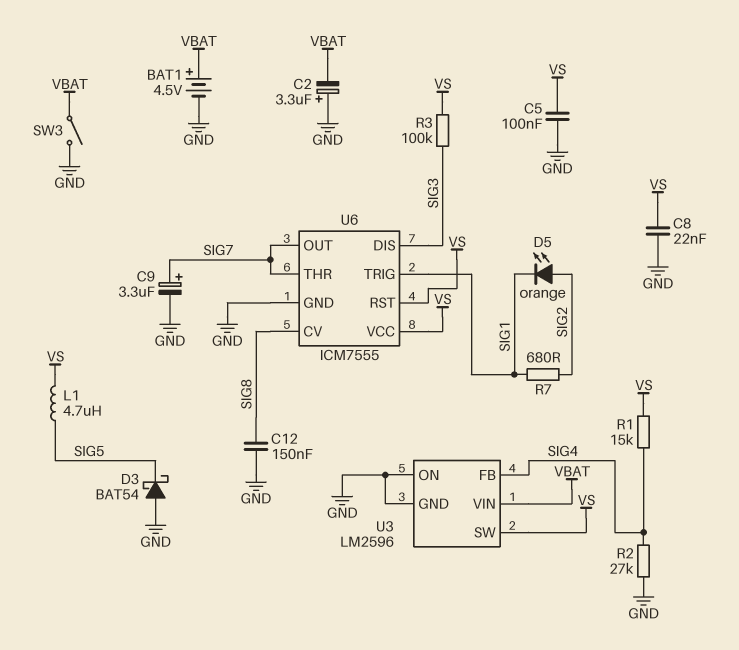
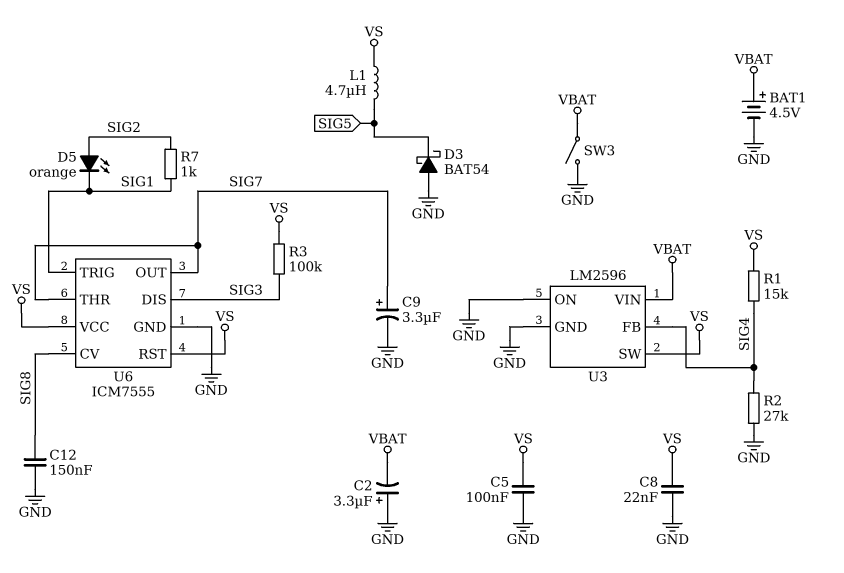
R7: 680 (SIG1, SIG2) -> 1k (SIG1, SIG2)

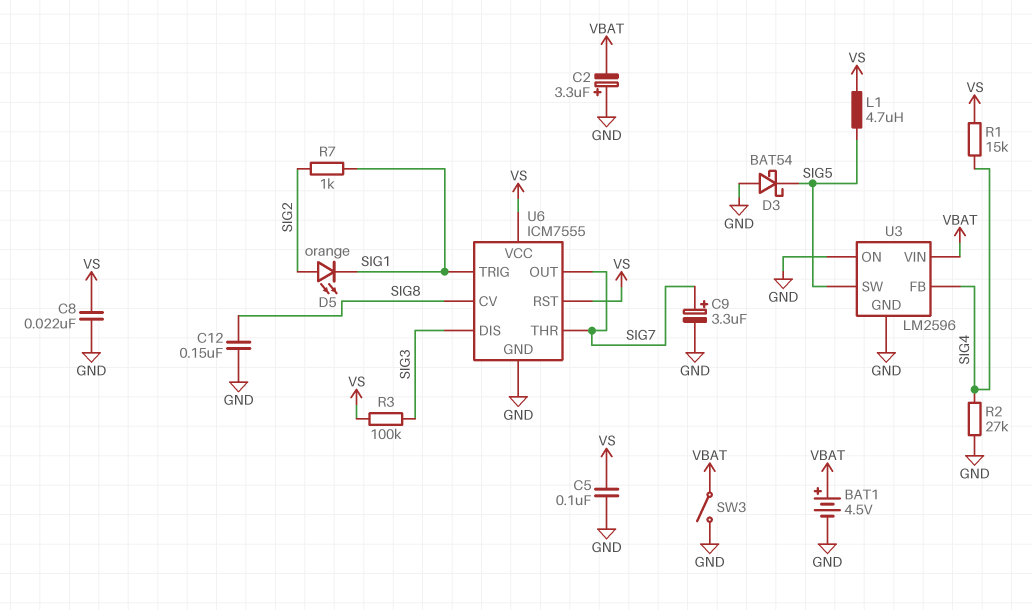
U3 pin SW: VS -> SIG5

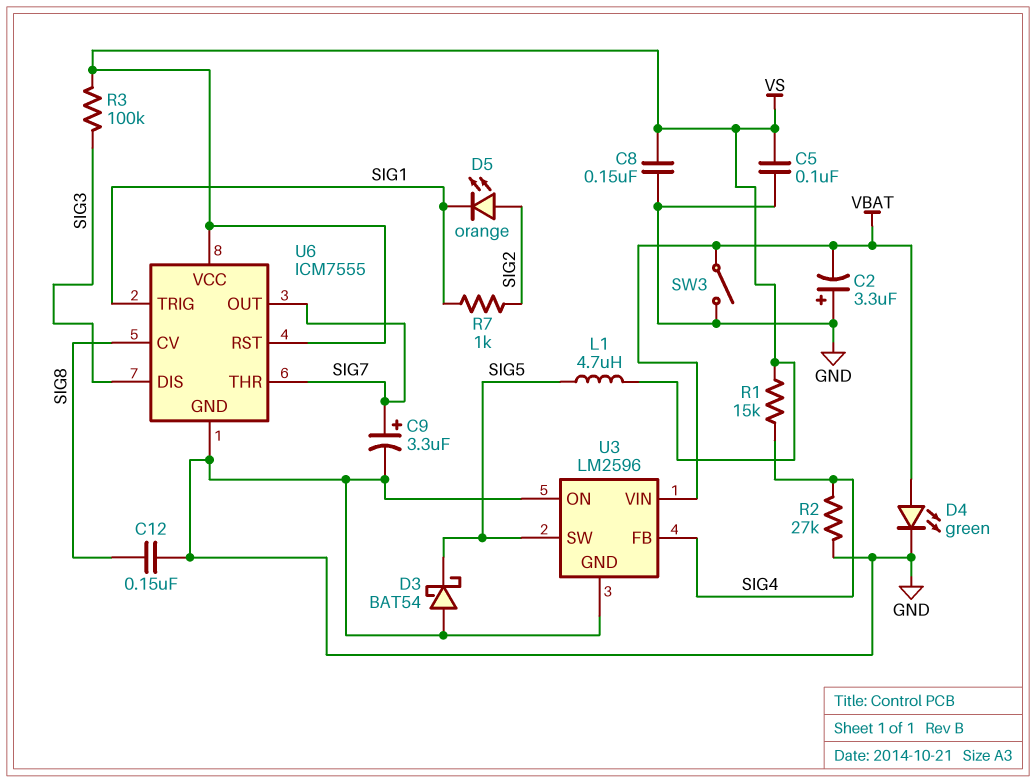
BAT1: 4.5V (plus VBAT, minus GND) -> none
C8: 22nF (GND, VS) -> 150nF (GND, VS)
D4: none -> LED green (A VBAT, K GND)

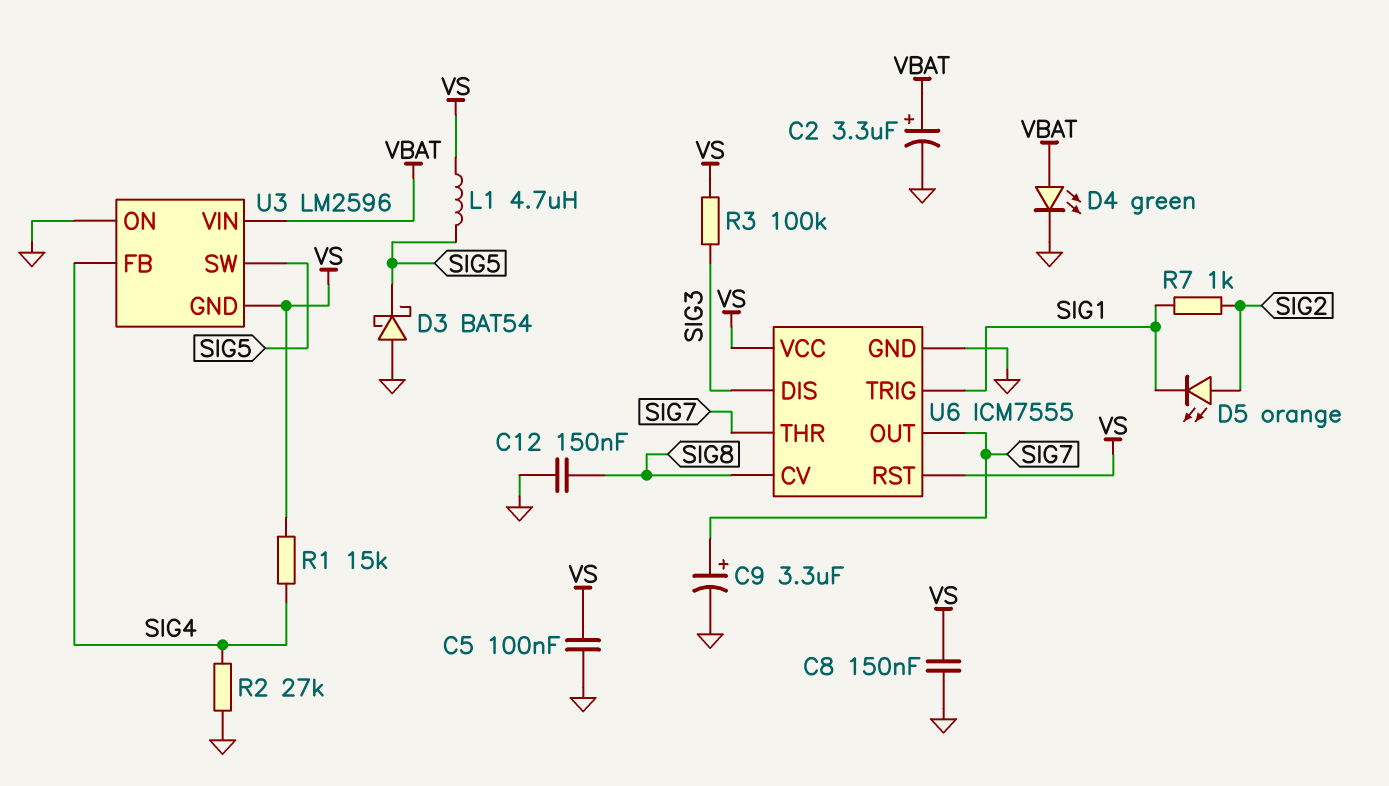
C2: 3.3uF (plus GND, minus VBAT) -> 3.3uF (plus VBAT, minus GND)
SW3: switch (GND, VBAT) -> none
U3 pin GND: GND -> VS

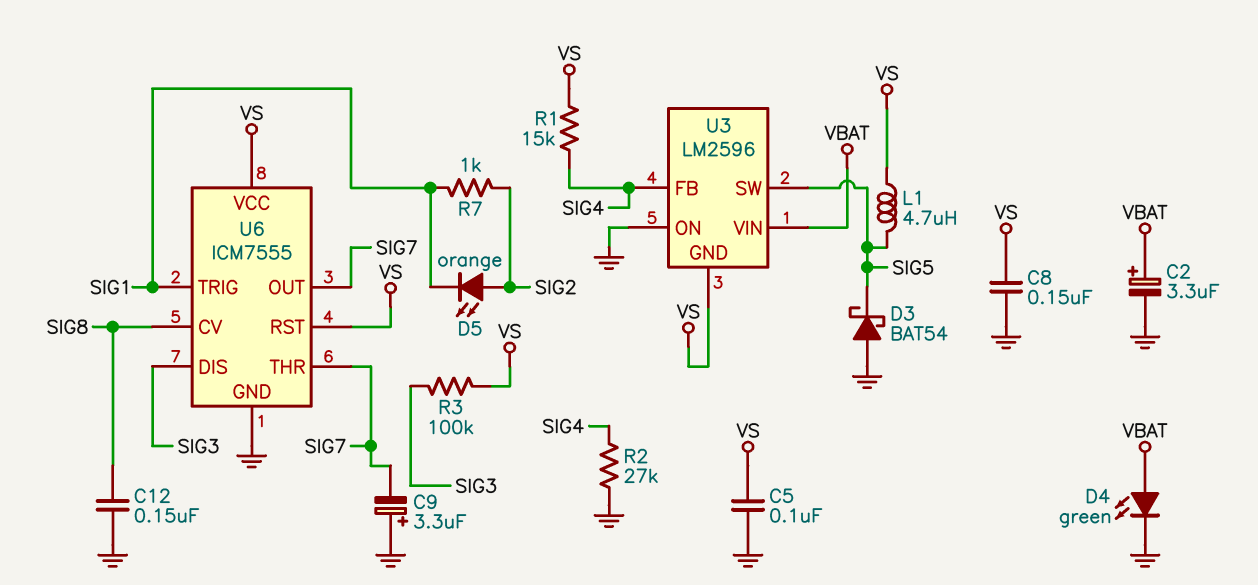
C9: 3.3uF (plus SIG7, minus GND) -> 3.3uF (plus GND, minus SIG7)

